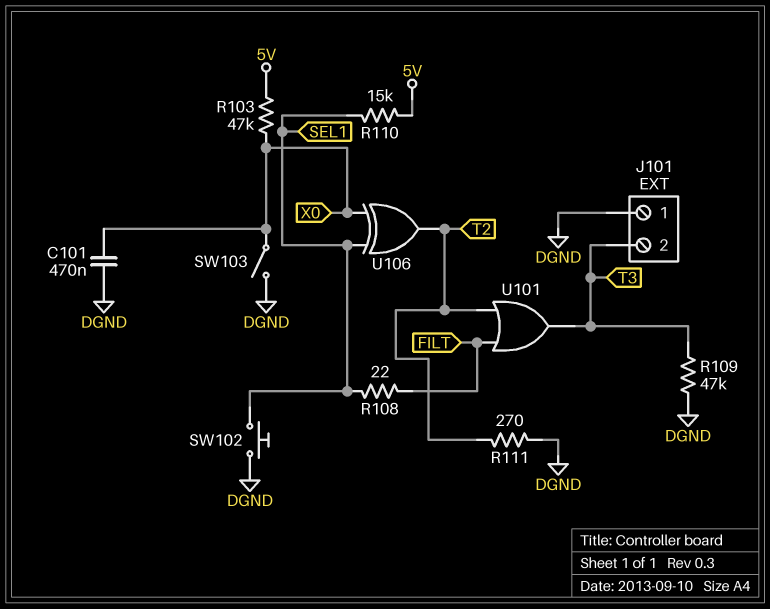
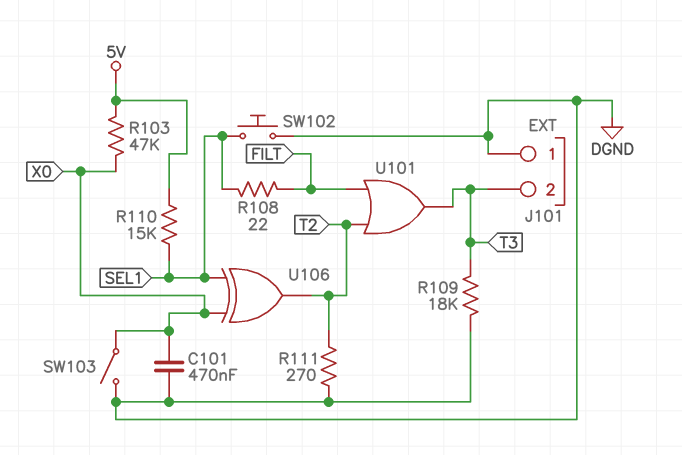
R109: 47k (DGND, T3) -> 18k (DGND, T3)

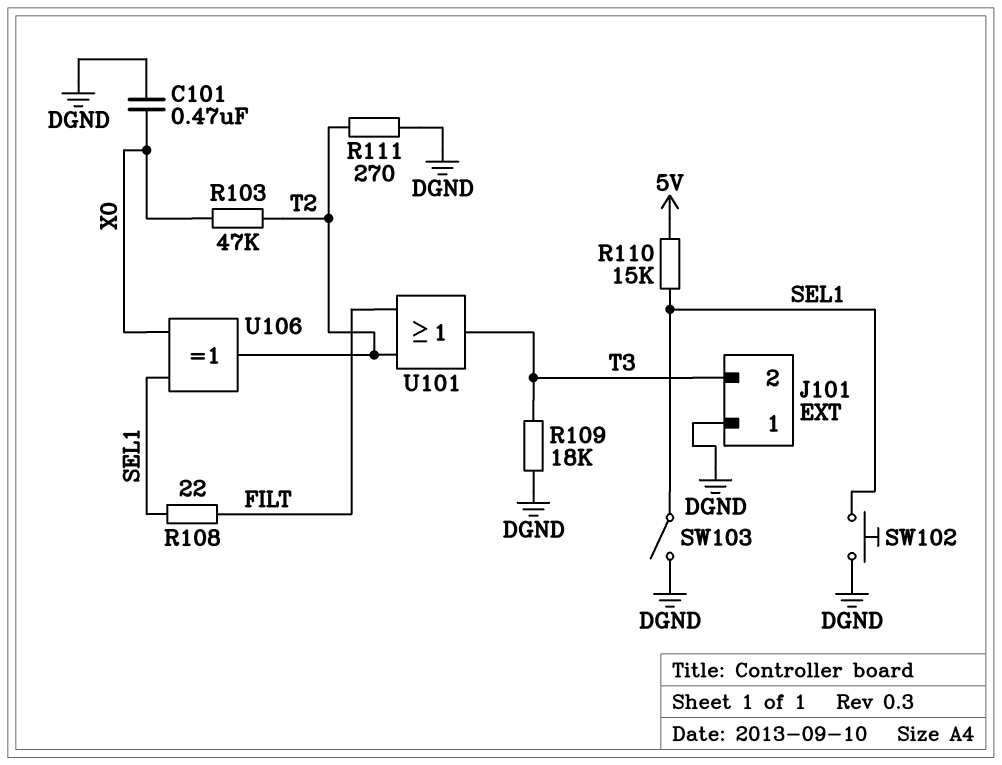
R103: 47k (5V, X0) -> 47k (T2, X0)
SW103: switch (DGND, X0) -> switch (DGND, SEL1)

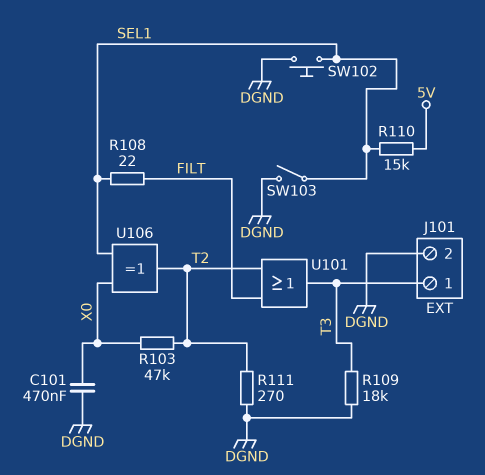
J101 pin 1: DGND -> T3
J101 pin 2: T3 -> DGND

